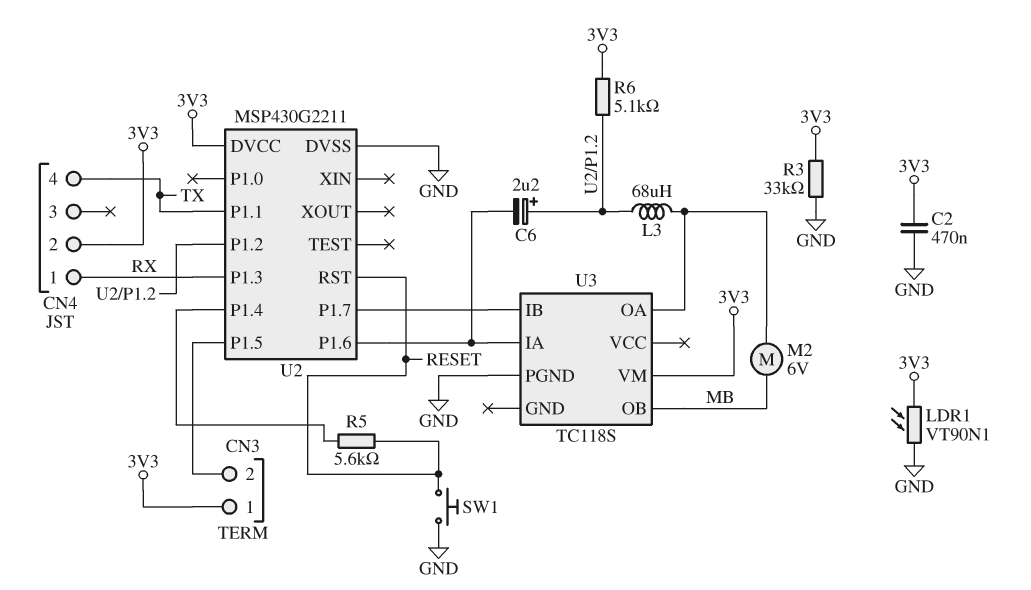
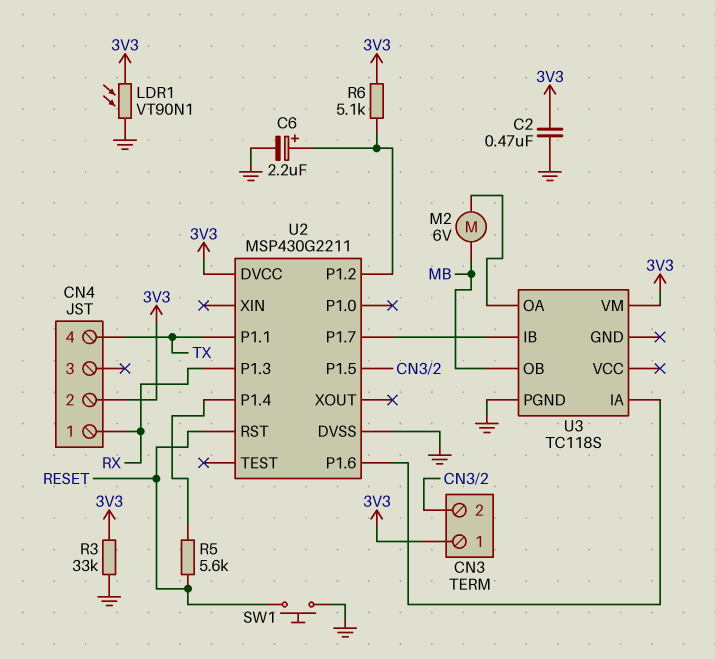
C6: 2.2uF (plus U2/P1.2, minus U2/P1.6) -> 2.2uF (plus U2/P1.2, minus GND)
L3: 68uH (U2/P1.2, U3/OA) -> none

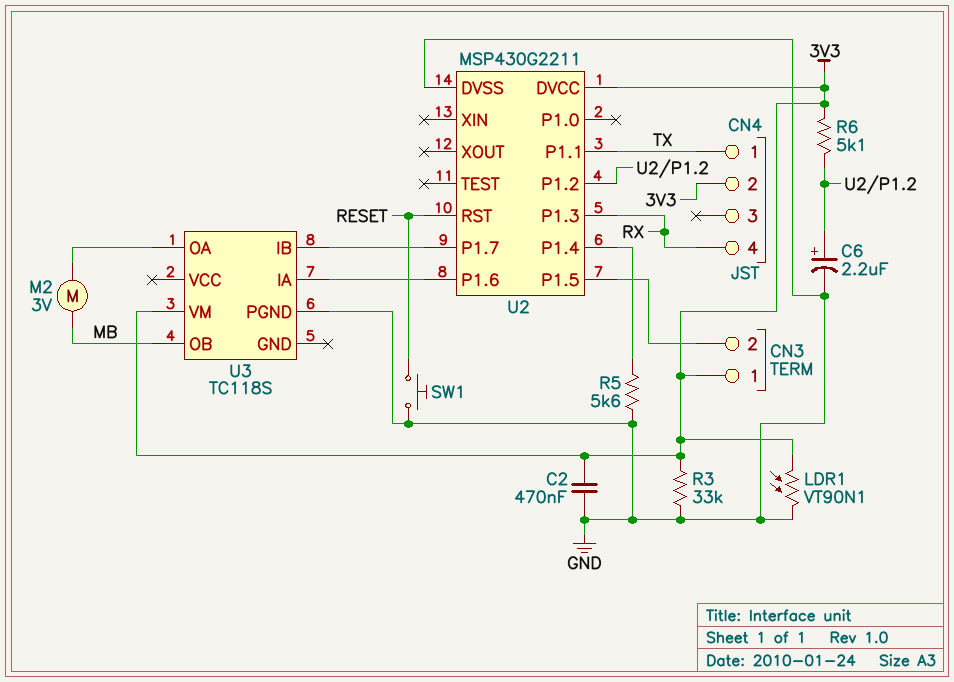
CN4 pin 1: RX -> TX
CN4 pin 4: TX -> RX
M2: motor 6V (MB, U3/OA) -> motor 3V (MB, U3/OA)
R5: 5.6k (RESET, U2/P1.4) -> 5.6k (GND, U2/P1.4)

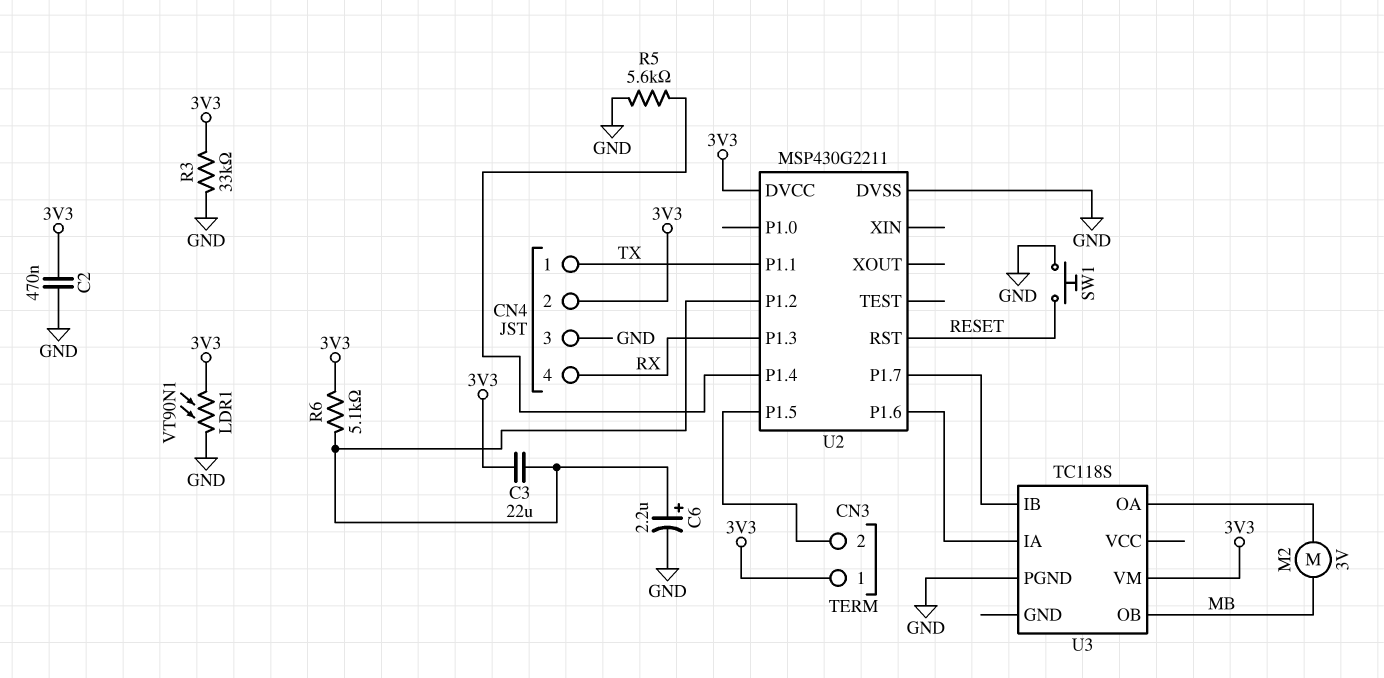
C3: none -> 22uF (3V3, U2/P1.2)
CN4 pin 3: none -> GND

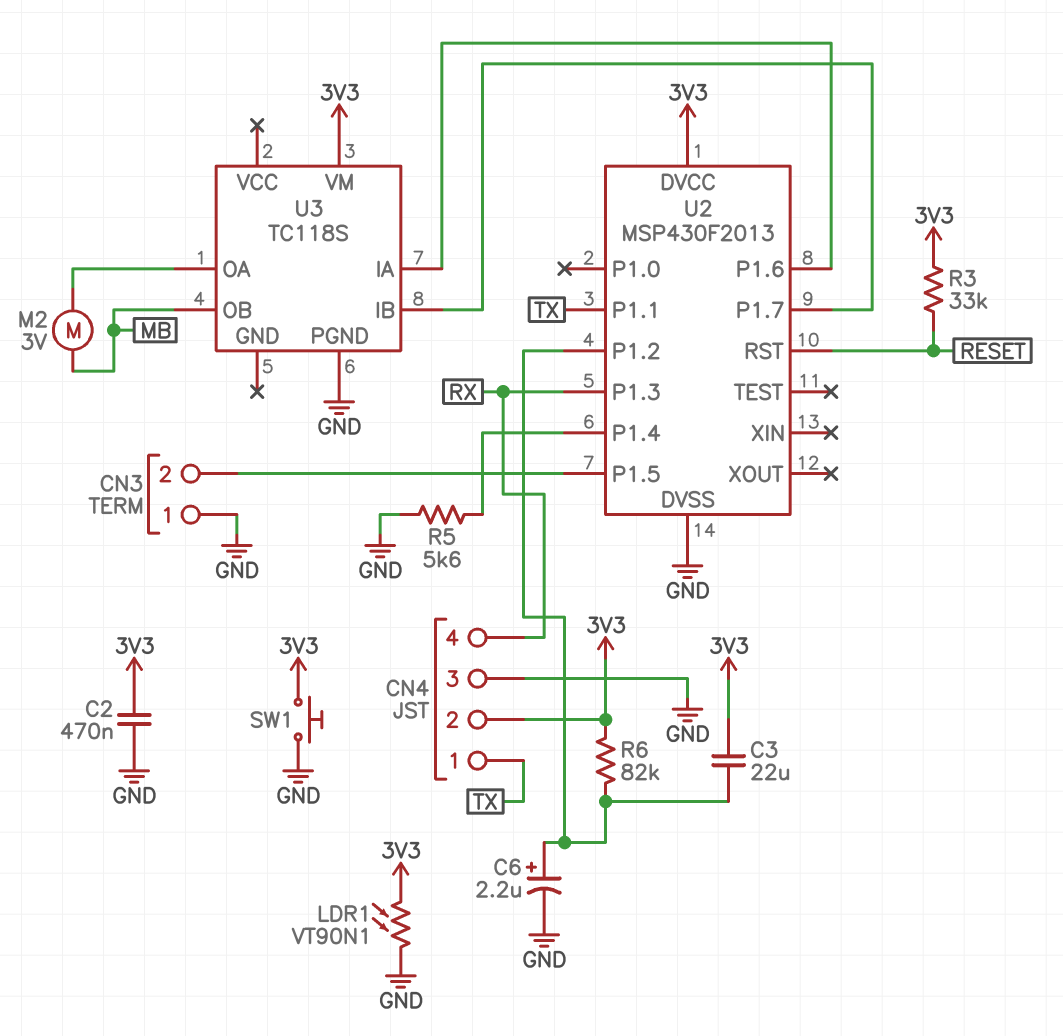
CN3 pin 1: 3V3 -> GND
R3: 33k (3V3, GND) -> 33k (3V3, RESET)
R6: 5.1k (3V3, U2/P1.2) -> 82k (3V3, U2/P1.2)
SW1: button (GND, RESET) -> button (3V3, GND)
U2: MSP430G2211 -> MSP430F2013

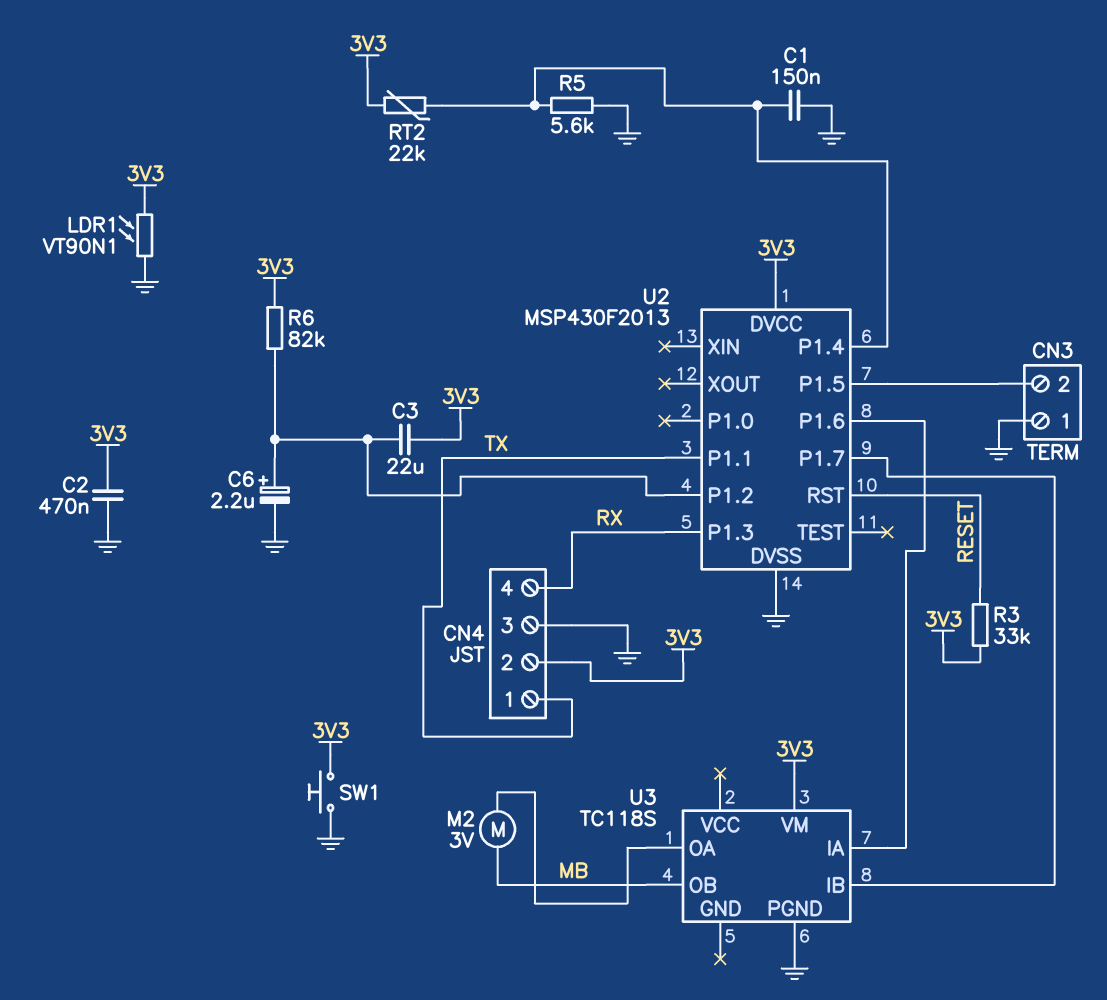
C1: none -> 150nF (GND, U2/P1.4)
RT2: none -> 22k (3V3, U2/P1.4)

